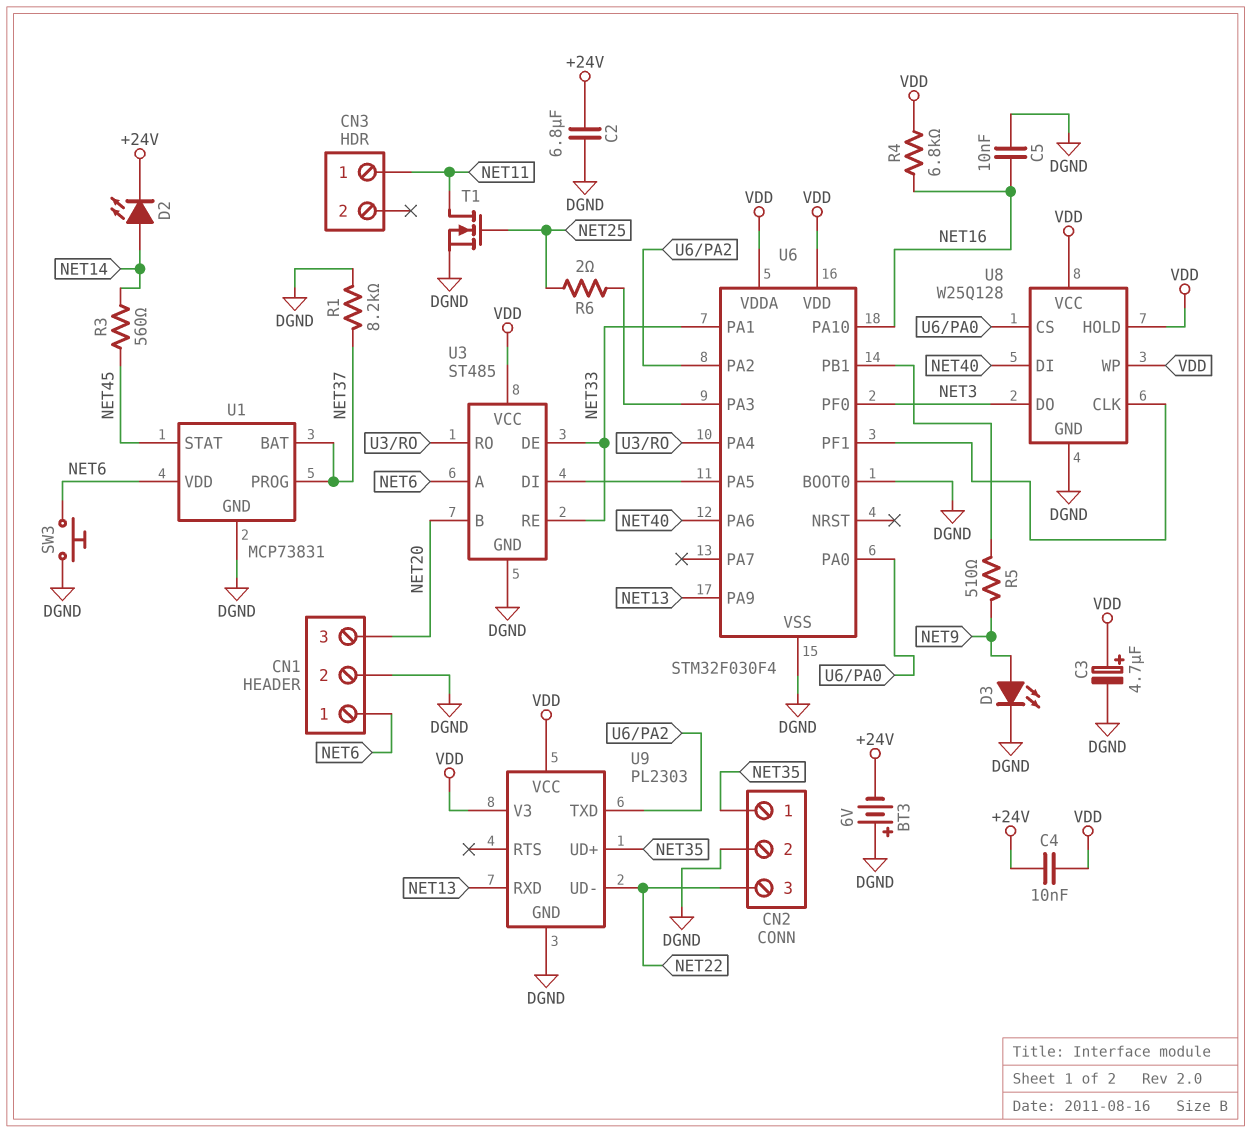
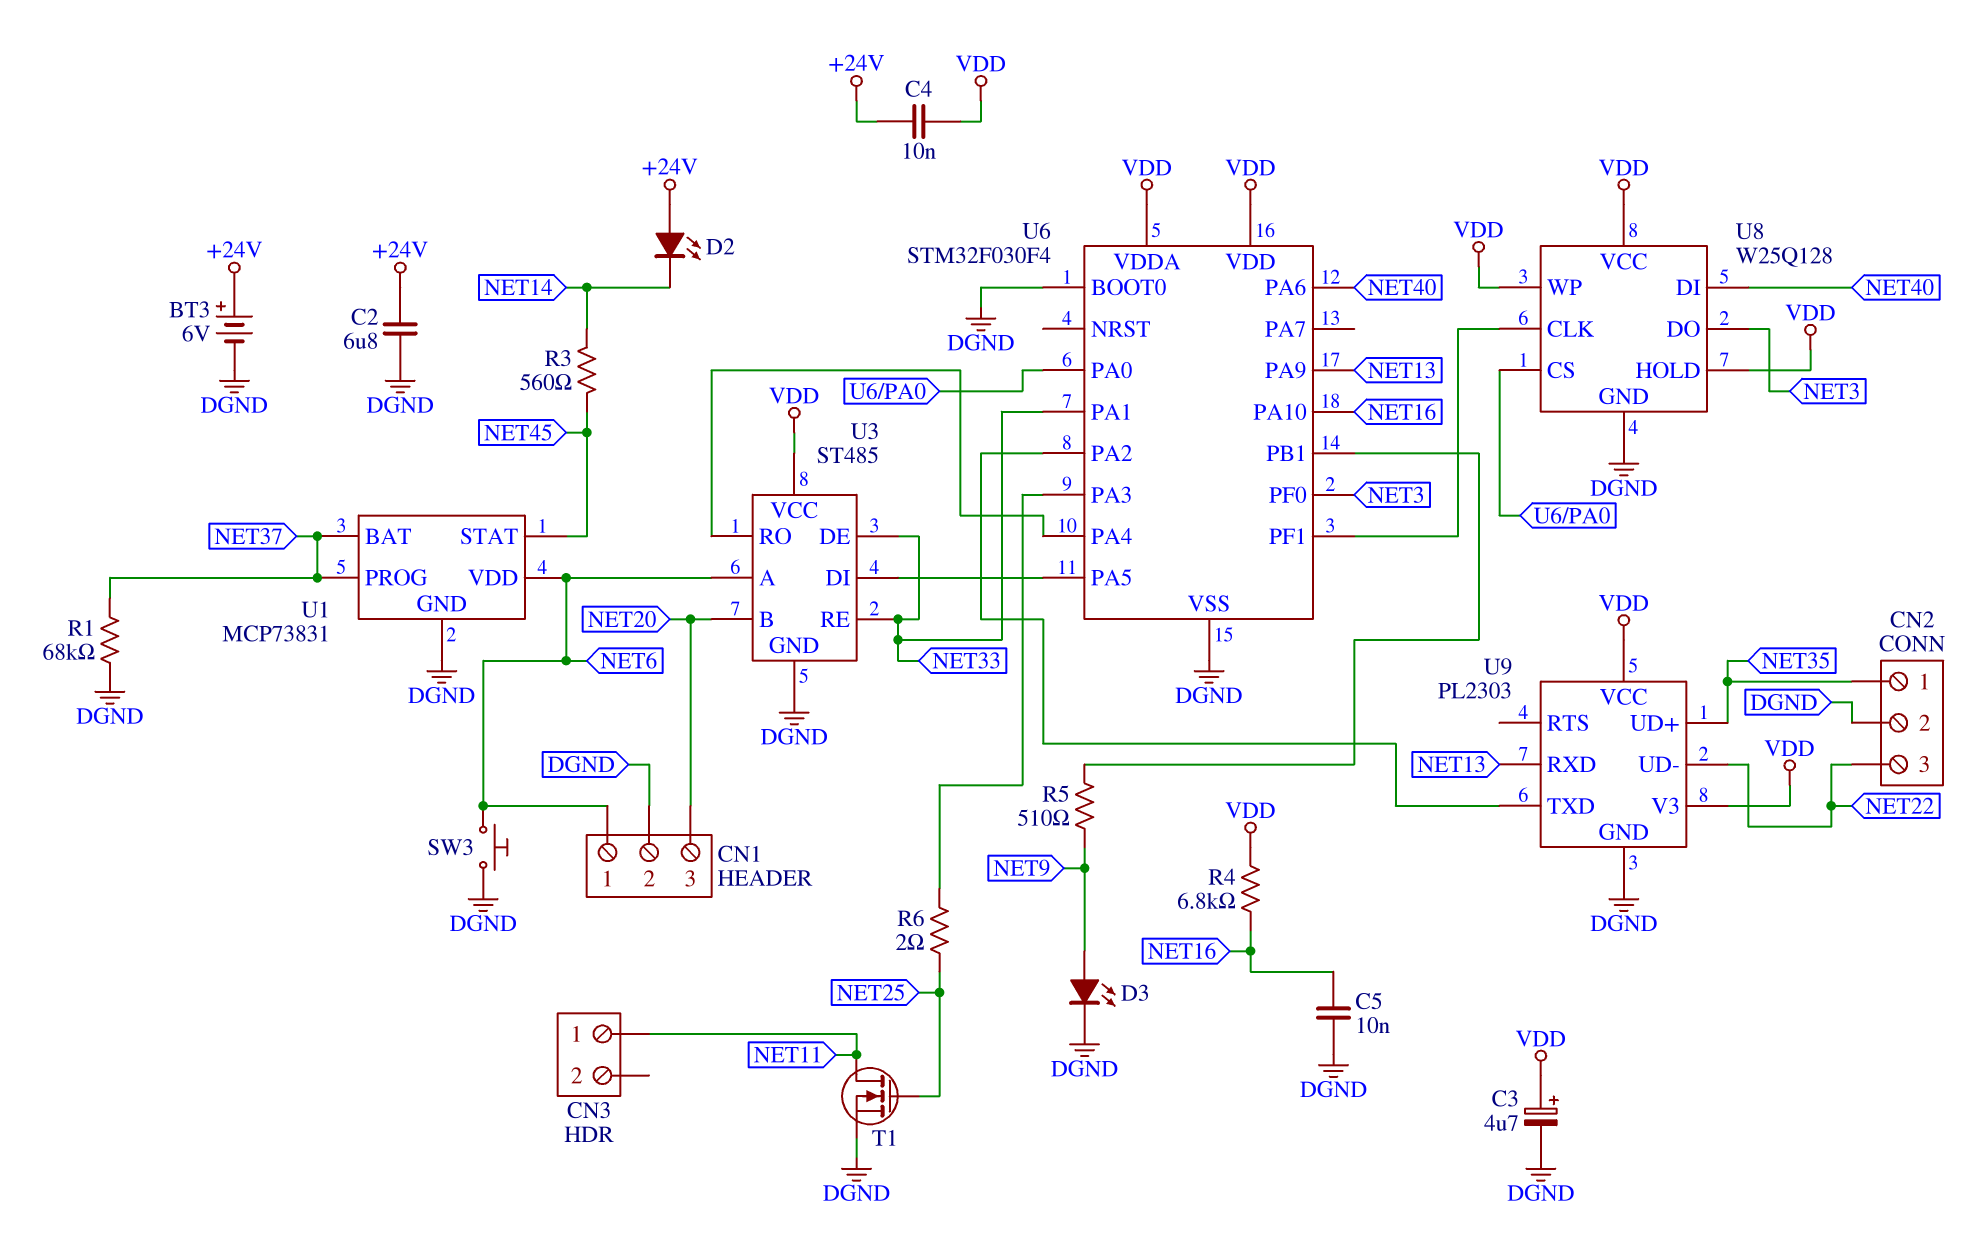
BT3: 6V (plus DGND, minus +24V) -> 6V (plus +24V, minus DGND)
D2: LED (A NET14, K +24V) -> LED (A +24V, K NET14)
R1: 8.2k (DGND, NET37) -> 68k (DGND, NET37)

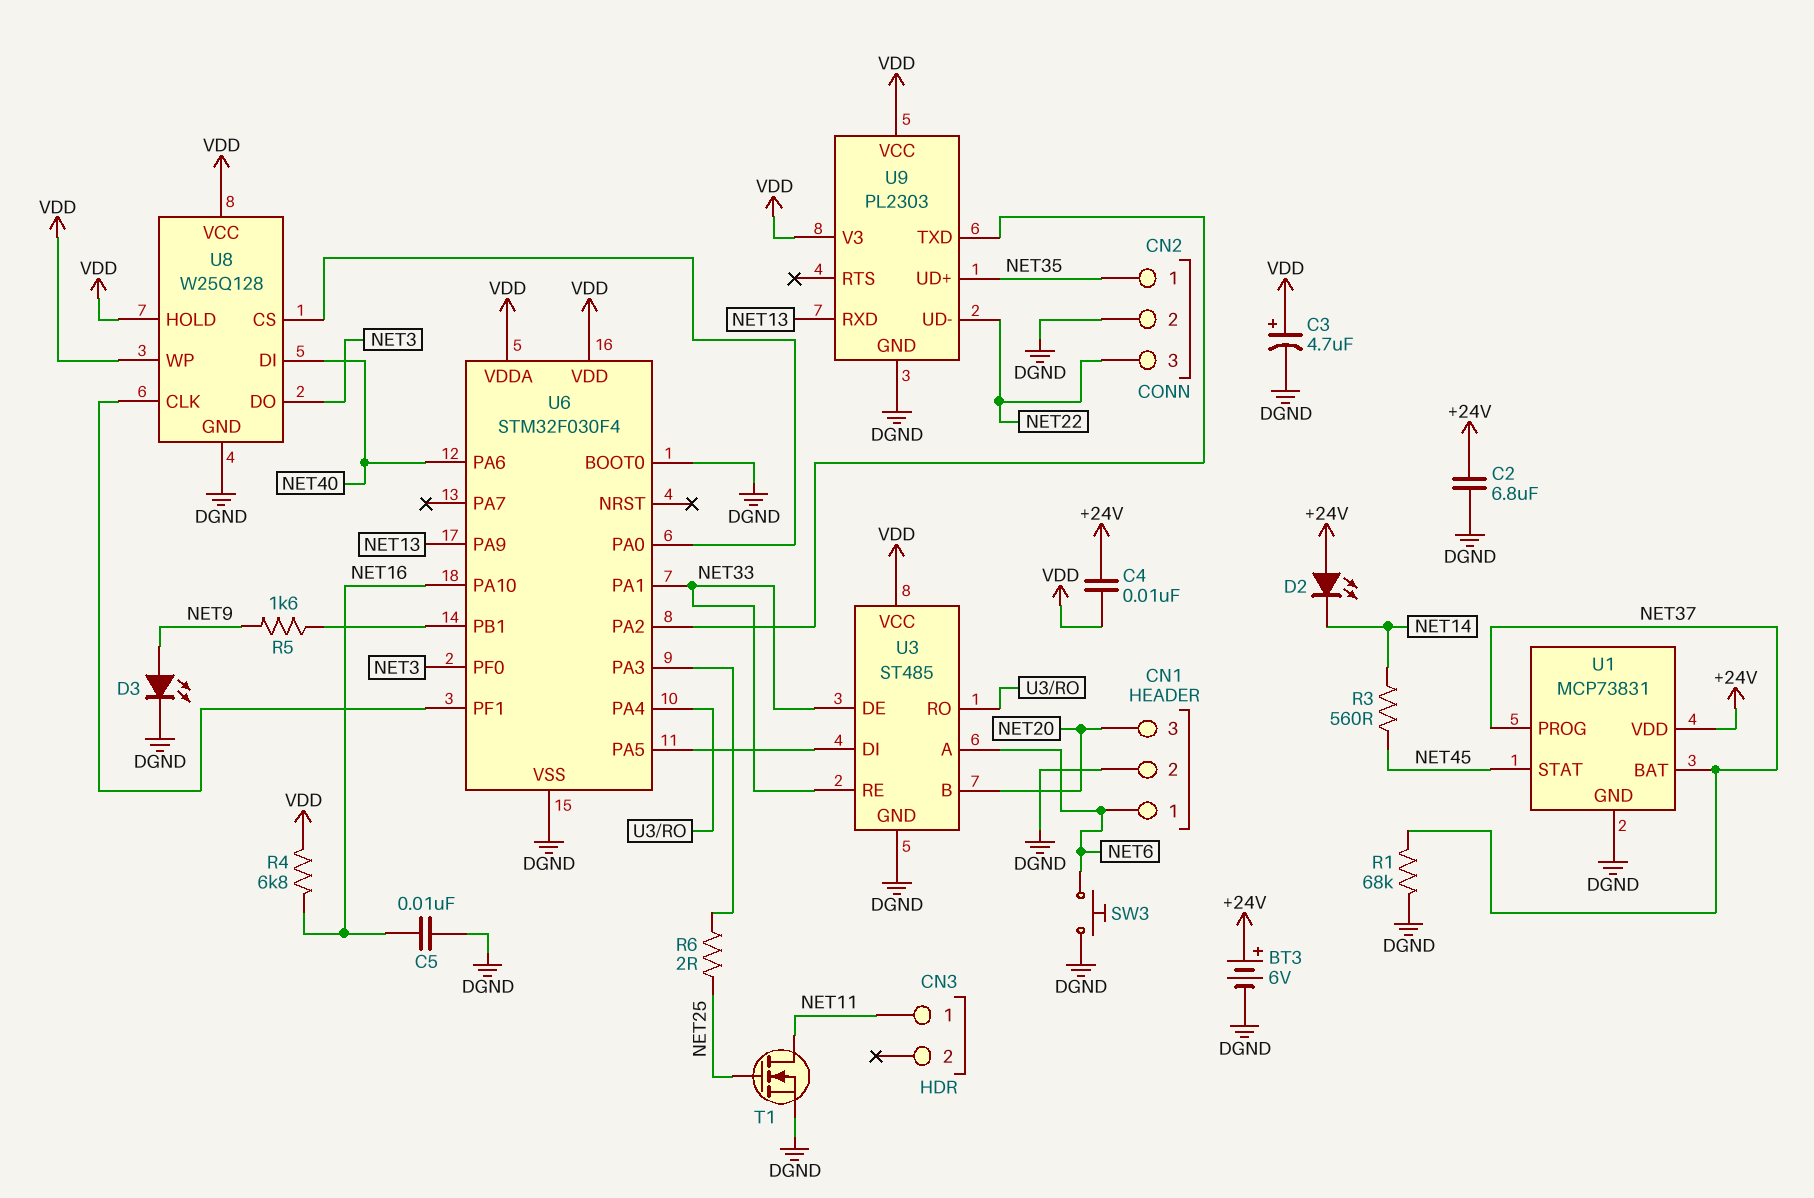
R5: 510 (NET9, U6/PB1) -> 1.6k (NET9, U6/PB1)
U1 pin VDD: NET6 -> +24V

